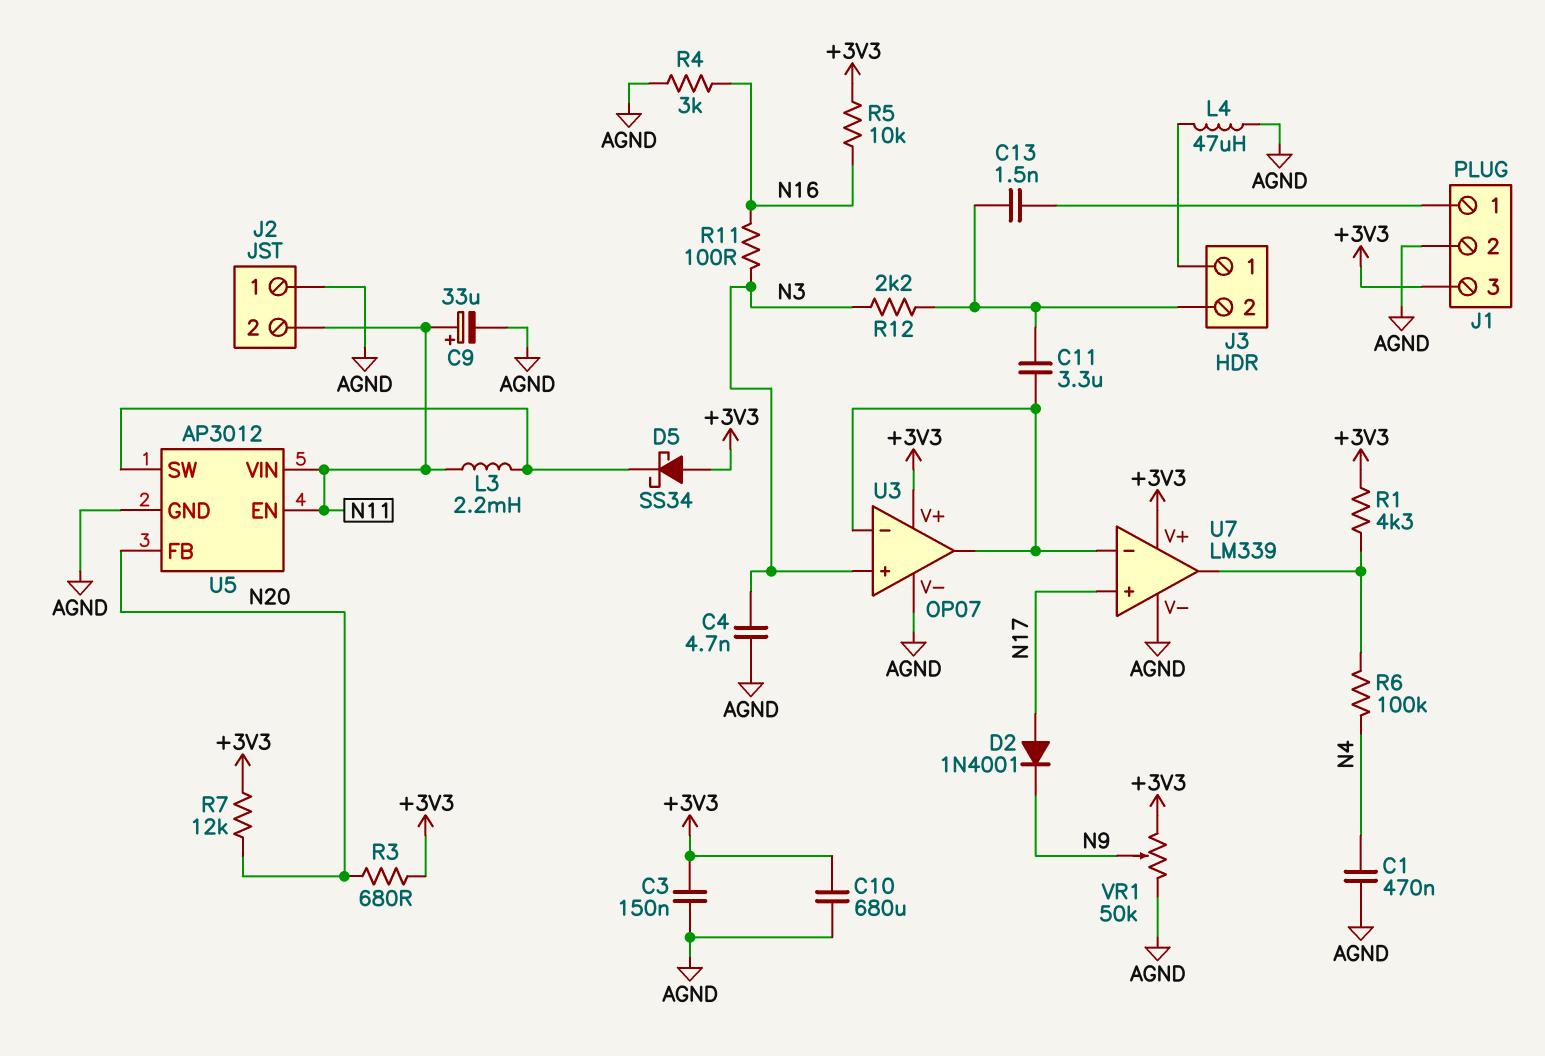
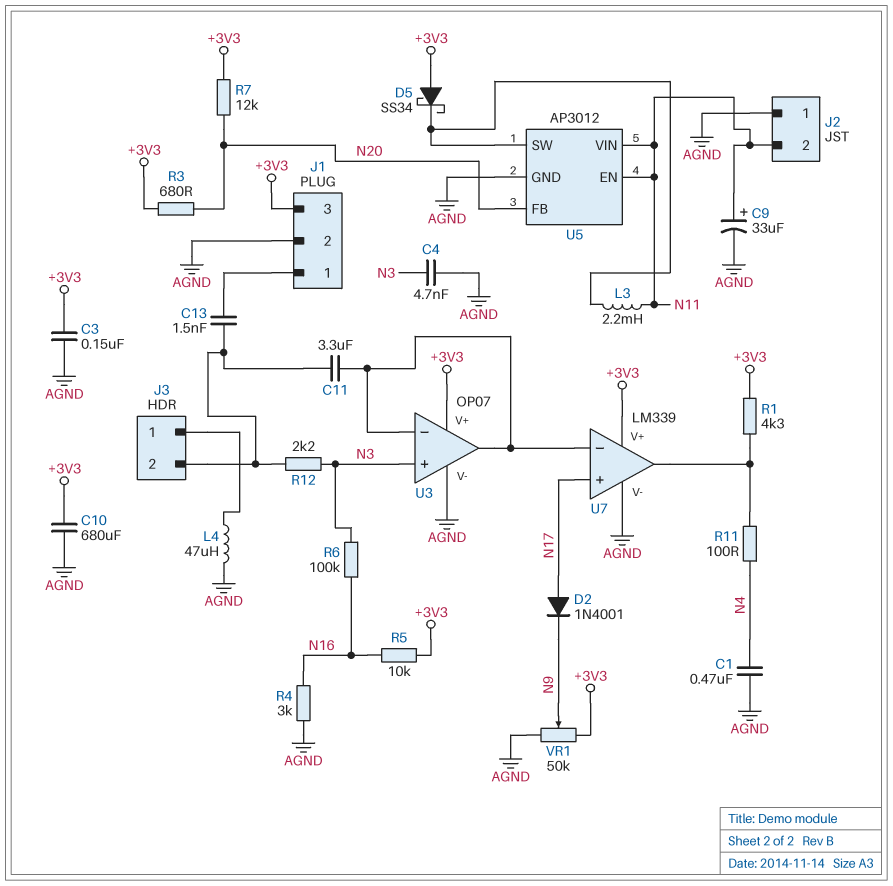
R6: 100k (N4, U7/out) -> 100k (N3, N16)
R11: 100 (N3, N16) -> 100 (N4, U7/out)

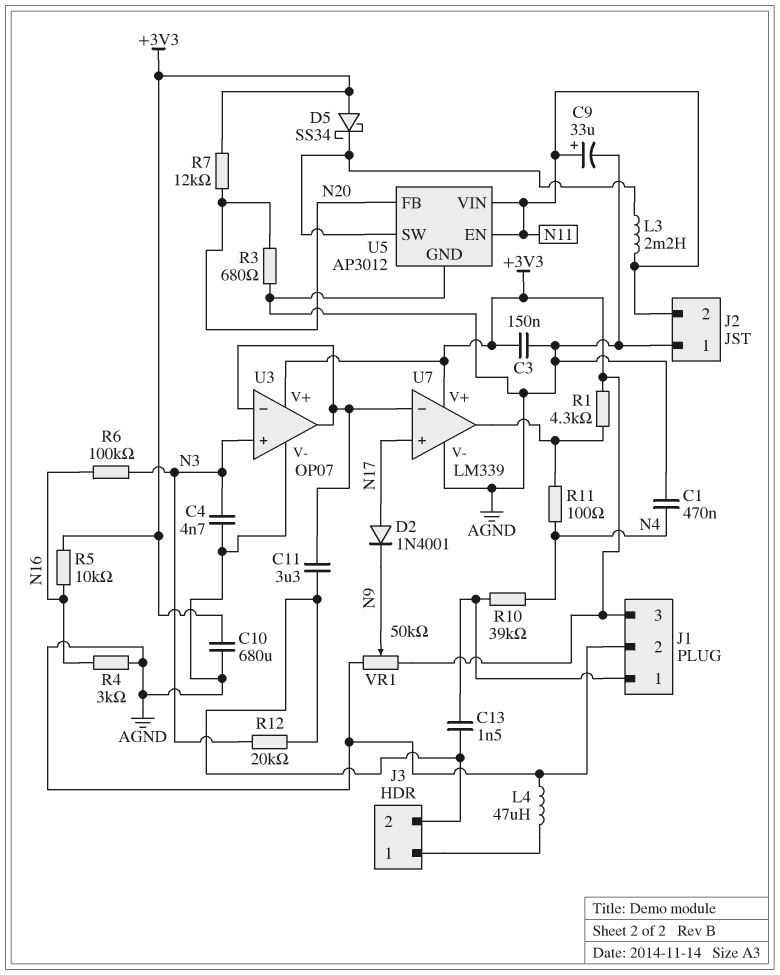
R3: 680 (+3V3, N20) -> 680 (AGND, N20)
R10: none -> 39k (J1/1, N4)
R12: 2.2k (J3/2, N3) -> 20k (J3/2, N3)

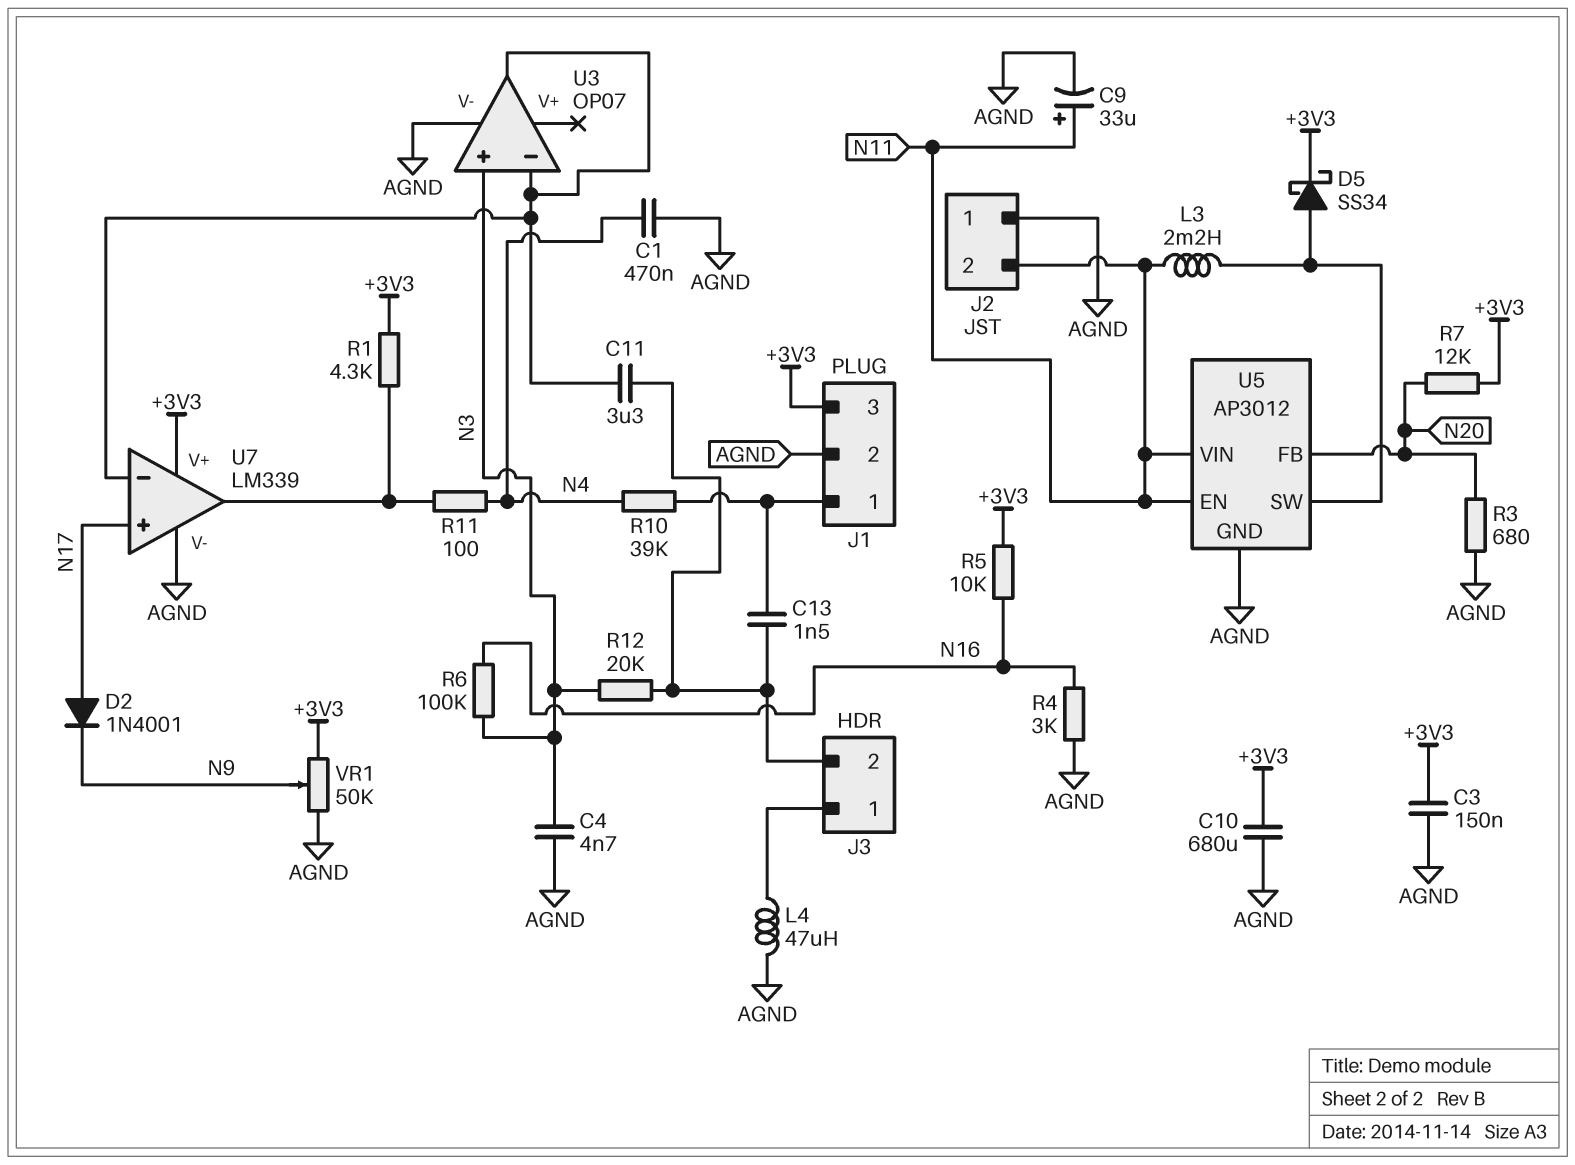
D5: schottky SS34 (A +3V3, K U5/SW) -> schottky SS34 (A U5/SW, K +3V3)
U3 pin V+: +3V3 -> none

